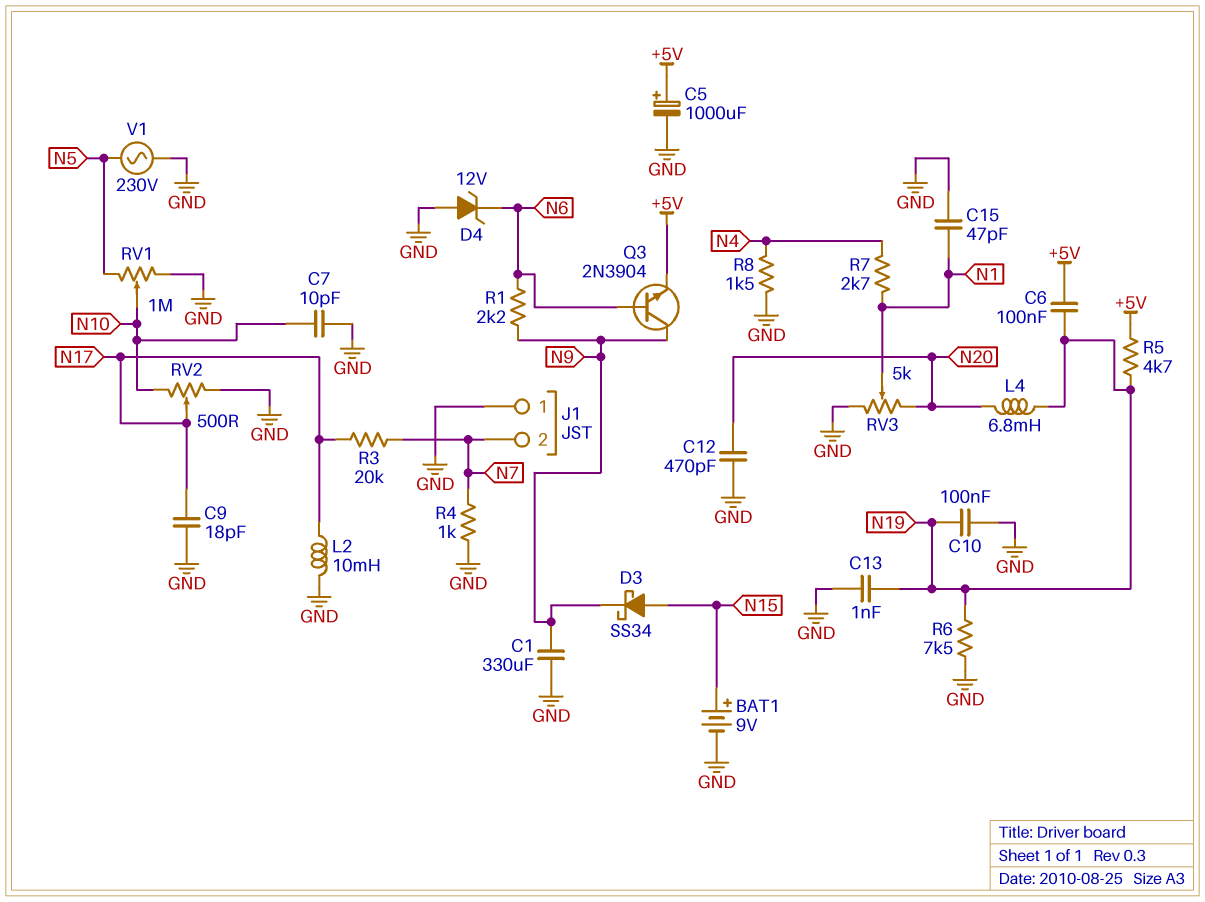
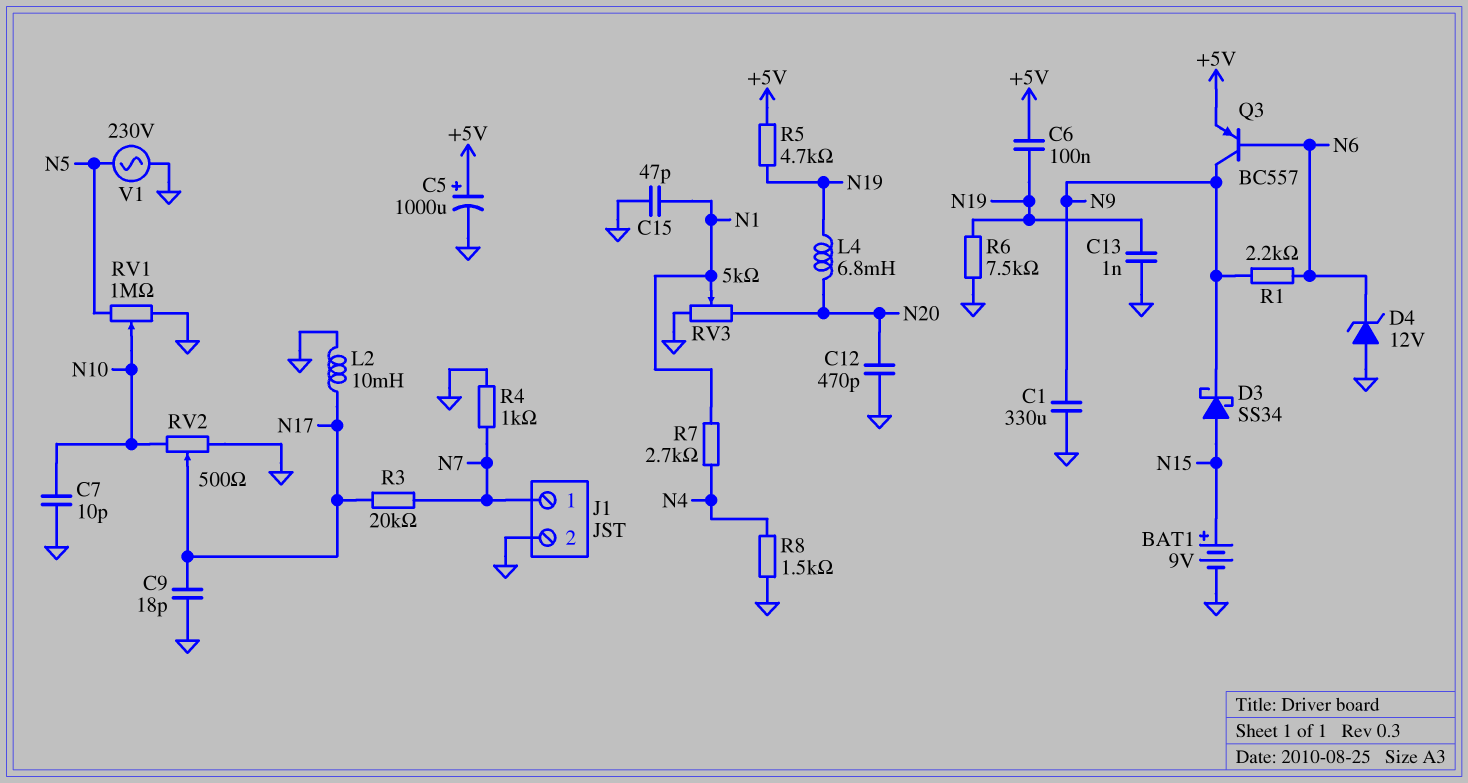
C10: 100nF (GND, N19) -> none
J1 pin 1: GND -> N7
J1 pin 2: N7 -> GND
Q3: NPN 2N3904 (B N6, C N9, E +5V) -> PNP BC557 (B N6, C N9, E +5V)

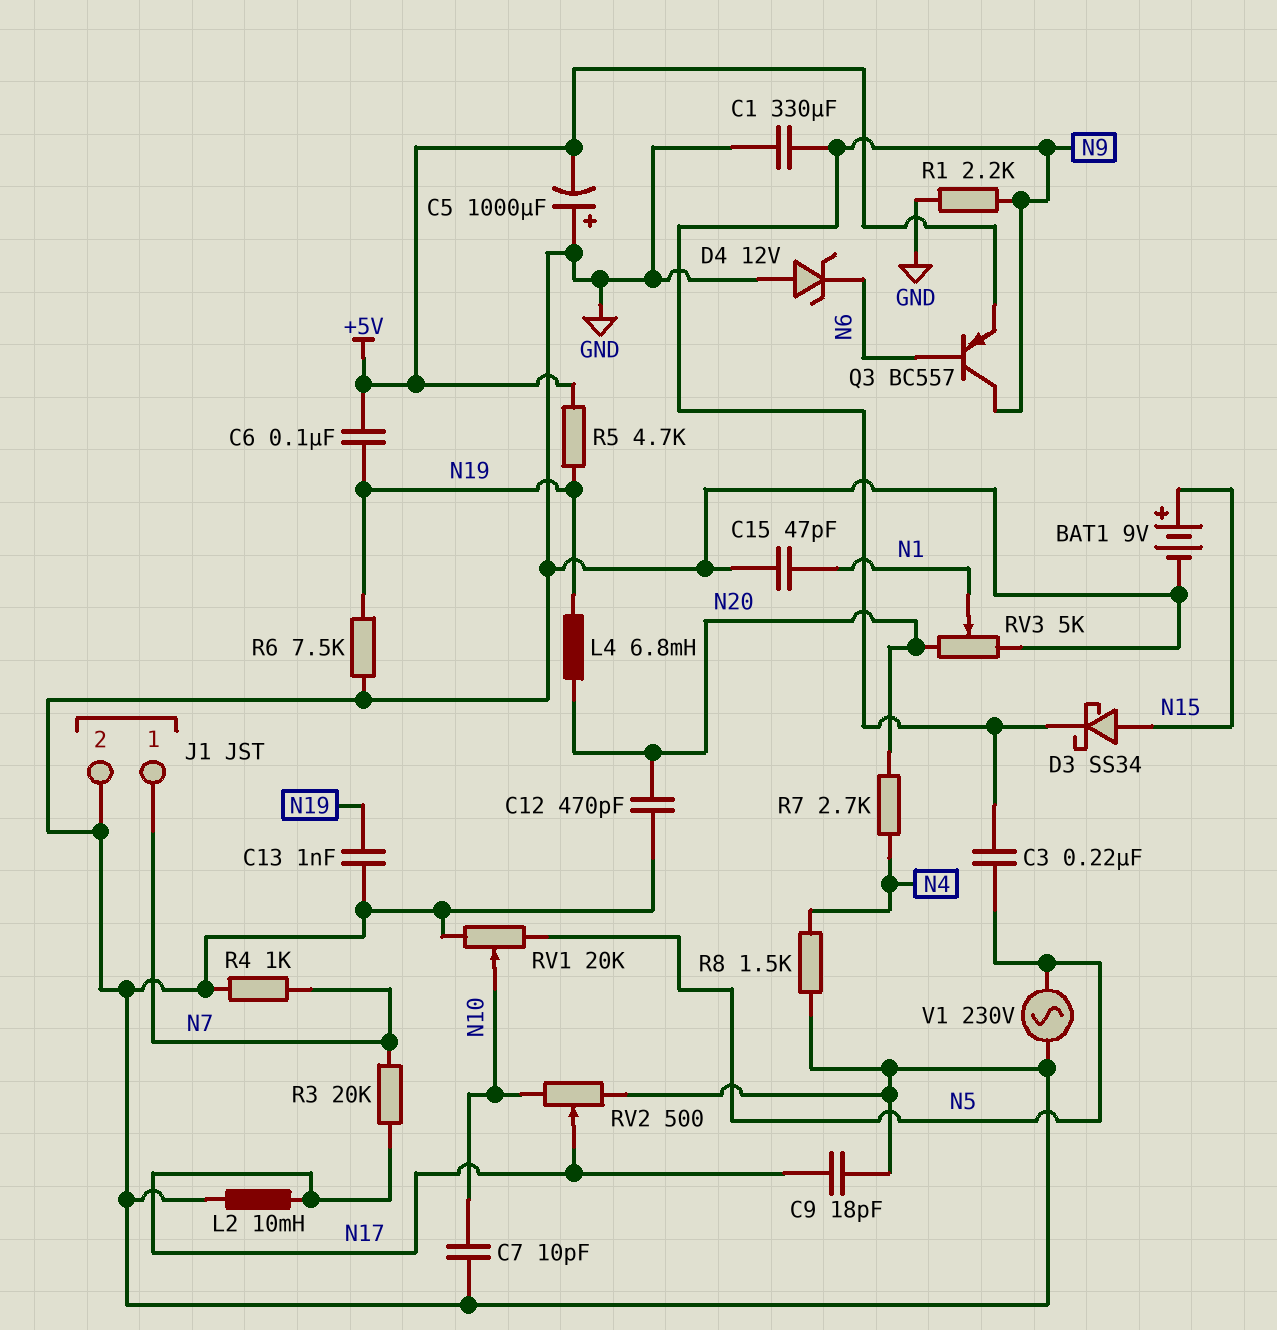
C3: none -> 220nF (N5, N9)
C5: 1000uF (plus +5V, minus GND) -> 1000uF (plus GND, minus +5V)
R1: 2.2k (N6, N9) -> 2.2k (GND, N9)
R7: 2.7k (N1, N4) -> 2.7k (N4, N20)
RV1: 1M (GND, N5, wiper N10) -> 20k (GND, N5, wiper N10)

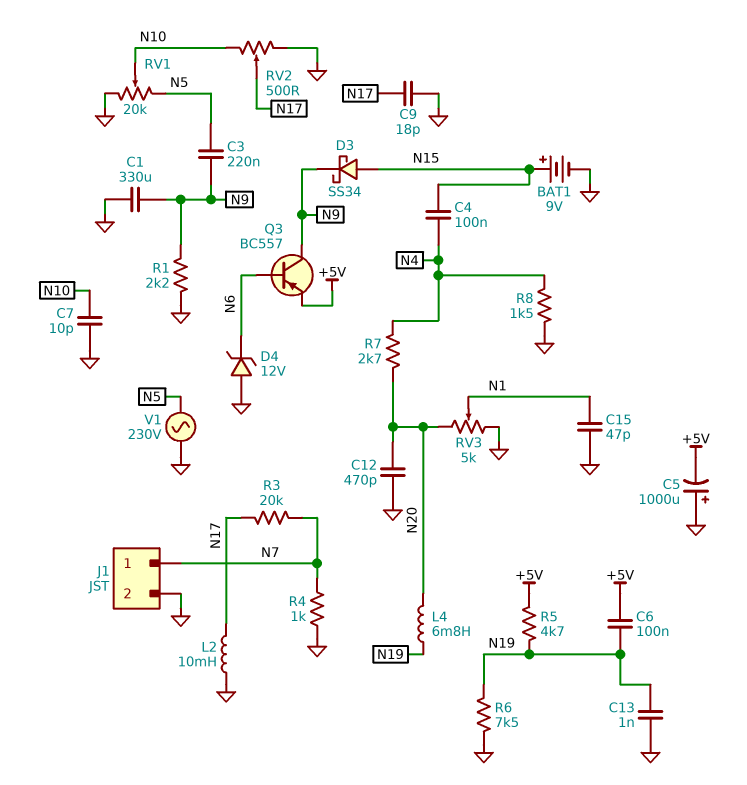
C4: none -> 100nF (N4, N15)

